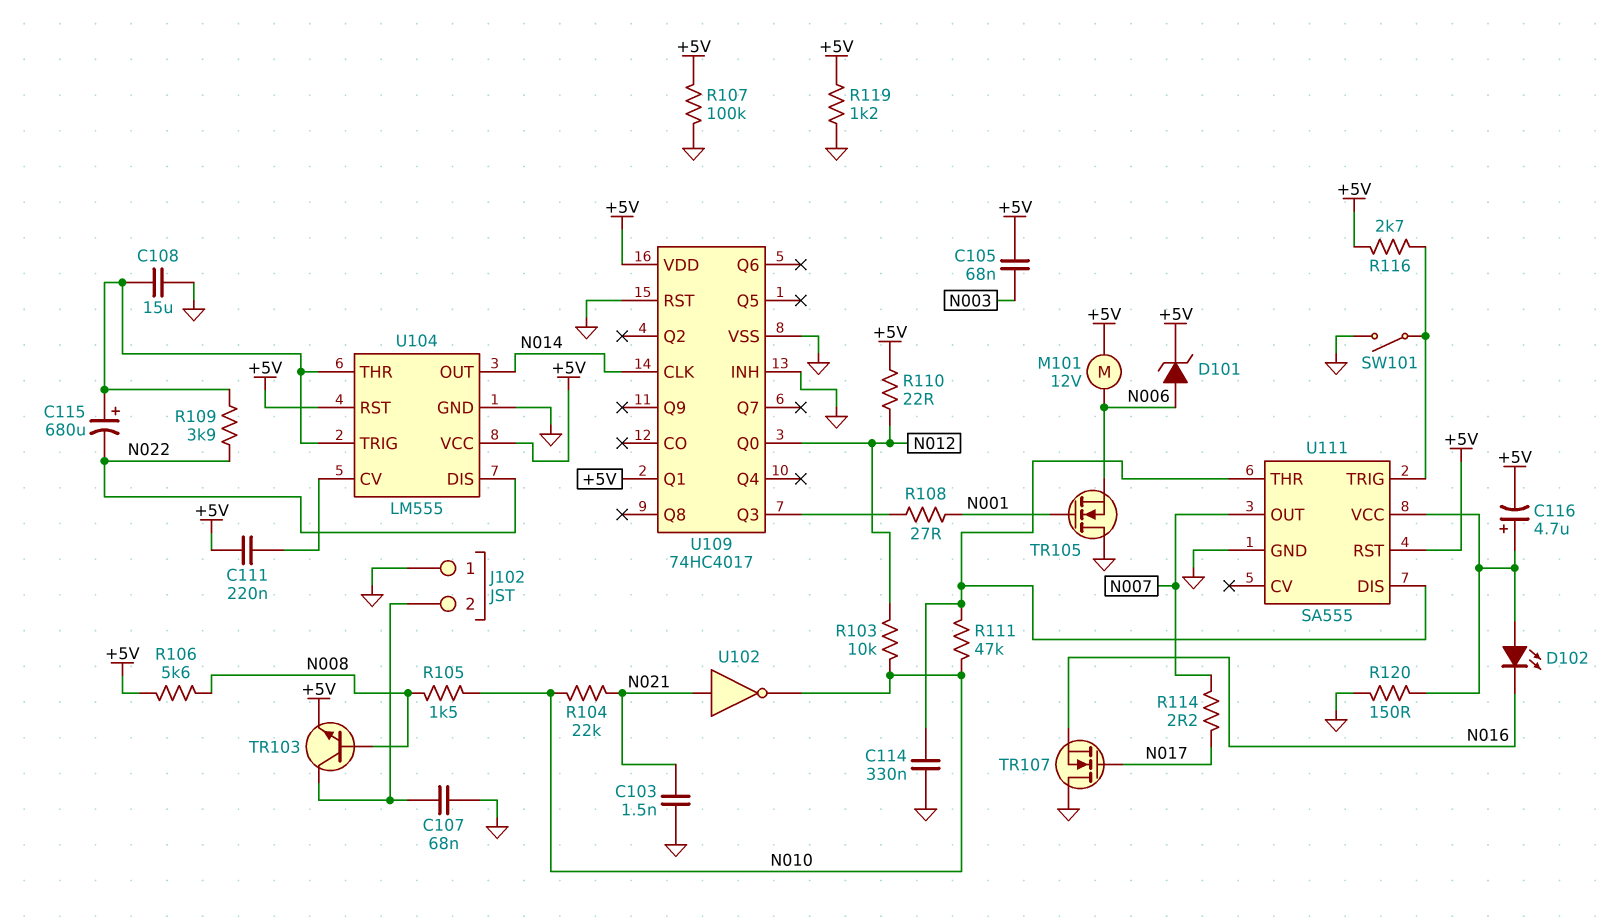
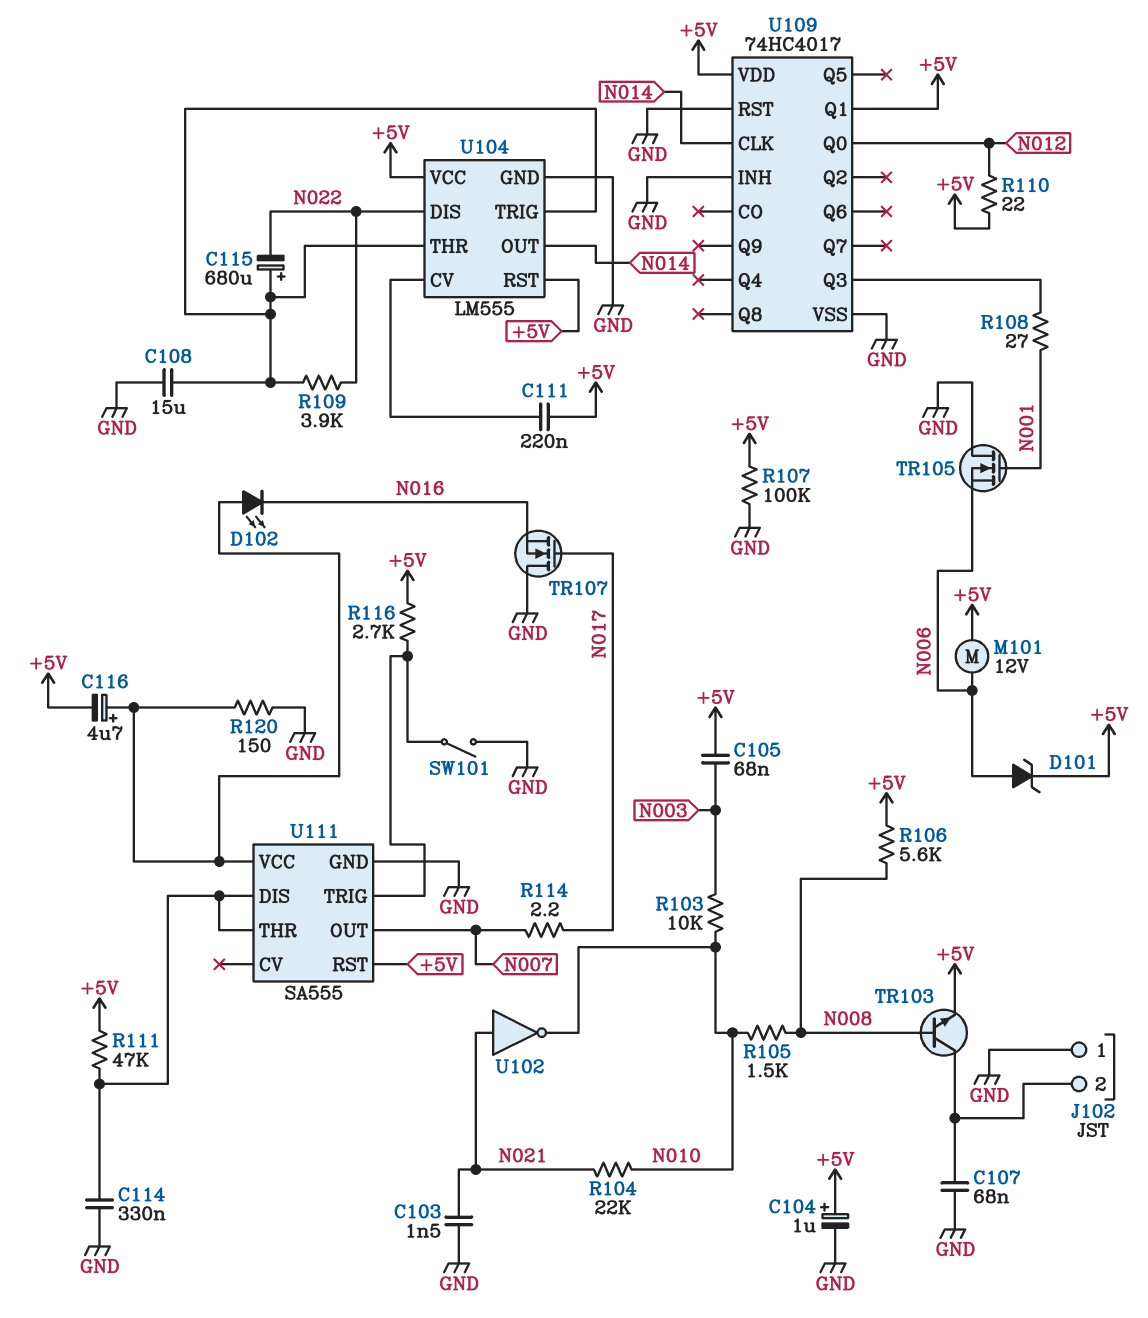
C104: none -> 1uF (plus +5V, minus GND)
R103: 10k (N010, N012) -> 10k (N003, N010)
R111: 47k (N010, U111/DIS) -> 47k (+5V, U111/DIS)
R119: 1.2k (+5V, GND) -> none

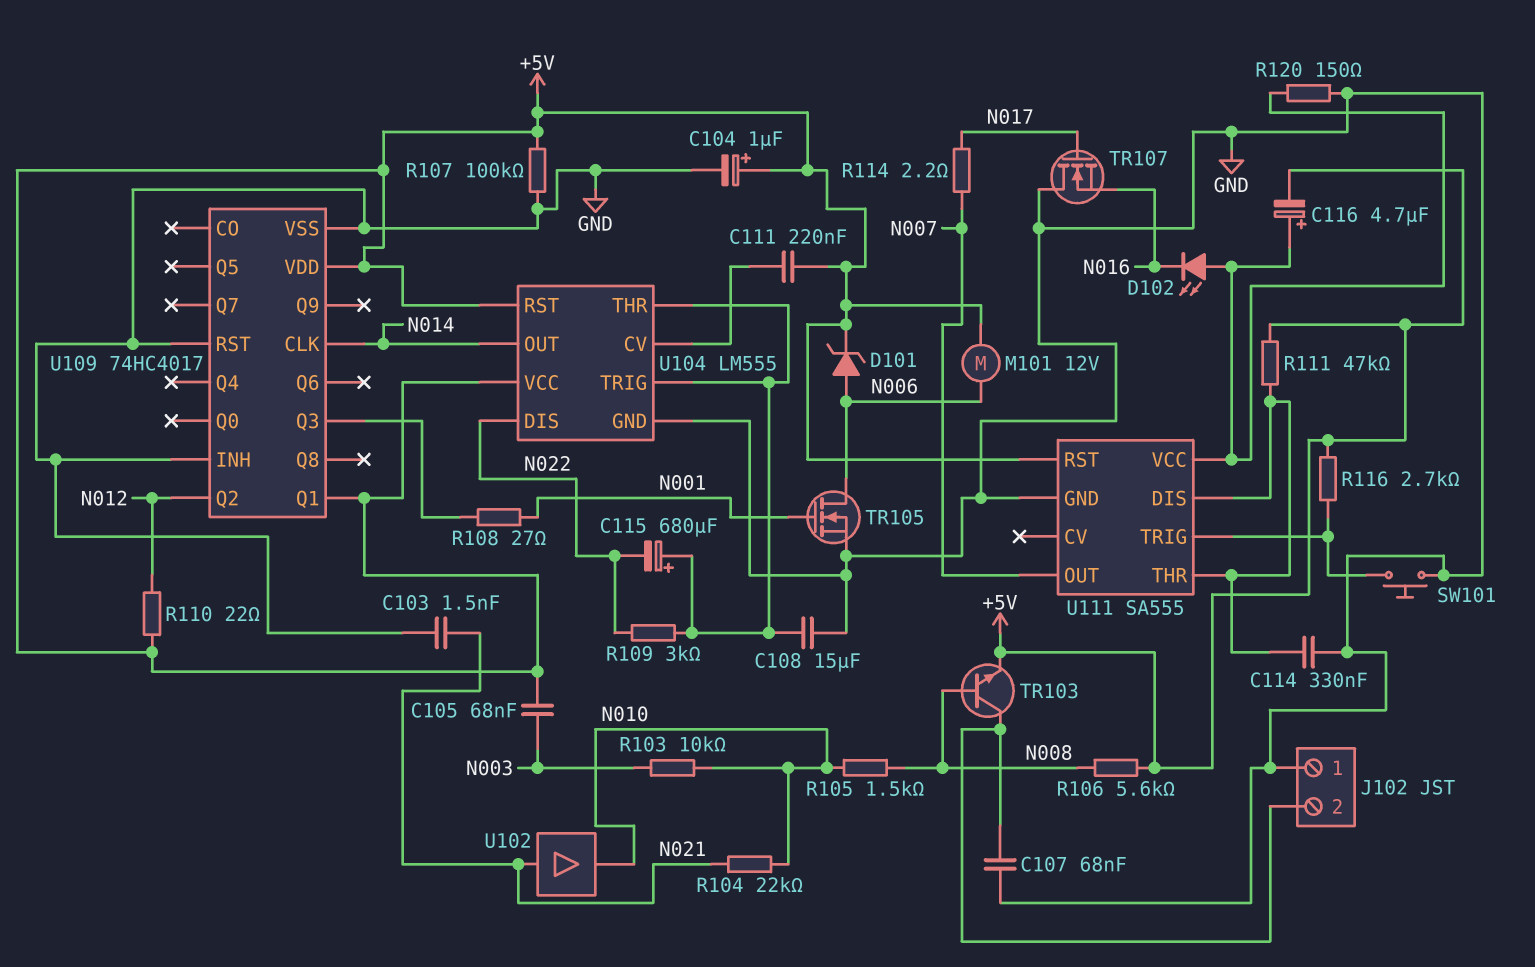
R109: 3.9k (N022, U104/THR) -> 3k (N022, U104/THR)
SW101: switch (GND, U111/TRIG) -> button (GND, U111/TRIG)
TR105: NMOS (G N001, D GND, S N006) -> NMOS (G N001, D N006, S GND)
U102: NOT (in N021, out N010) -> buffer (in N021, out N010)
U109 pin Q0: N012 -> none
U109 pin Q2: none -> N012

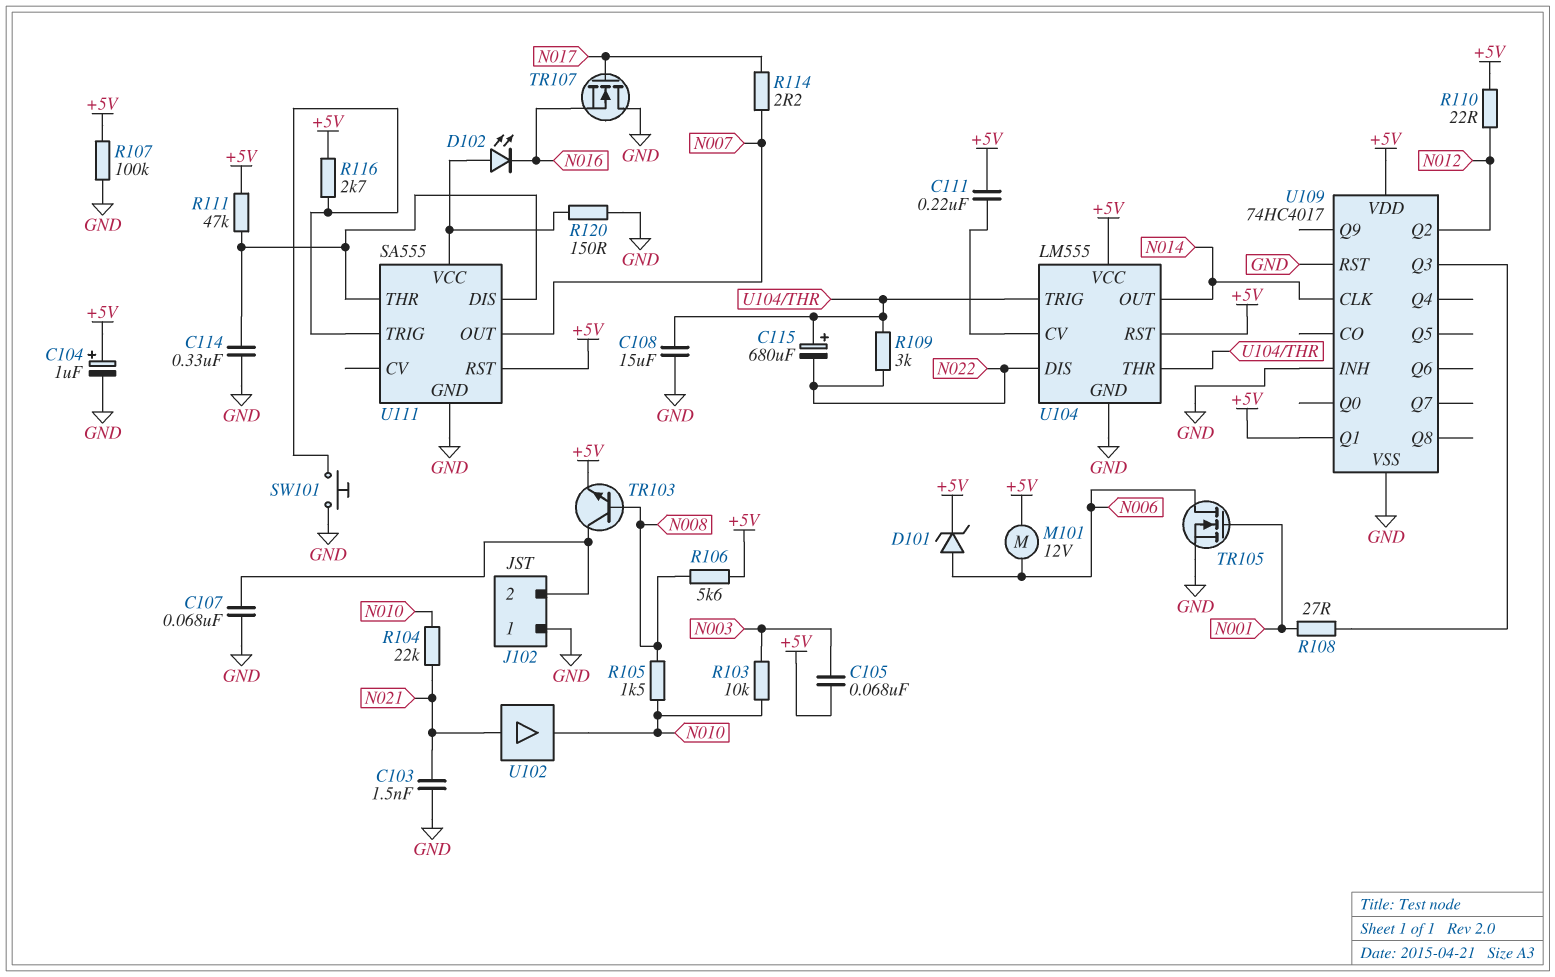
C116: 4.7uF (plus U111/VCC, minus +5V) -> none

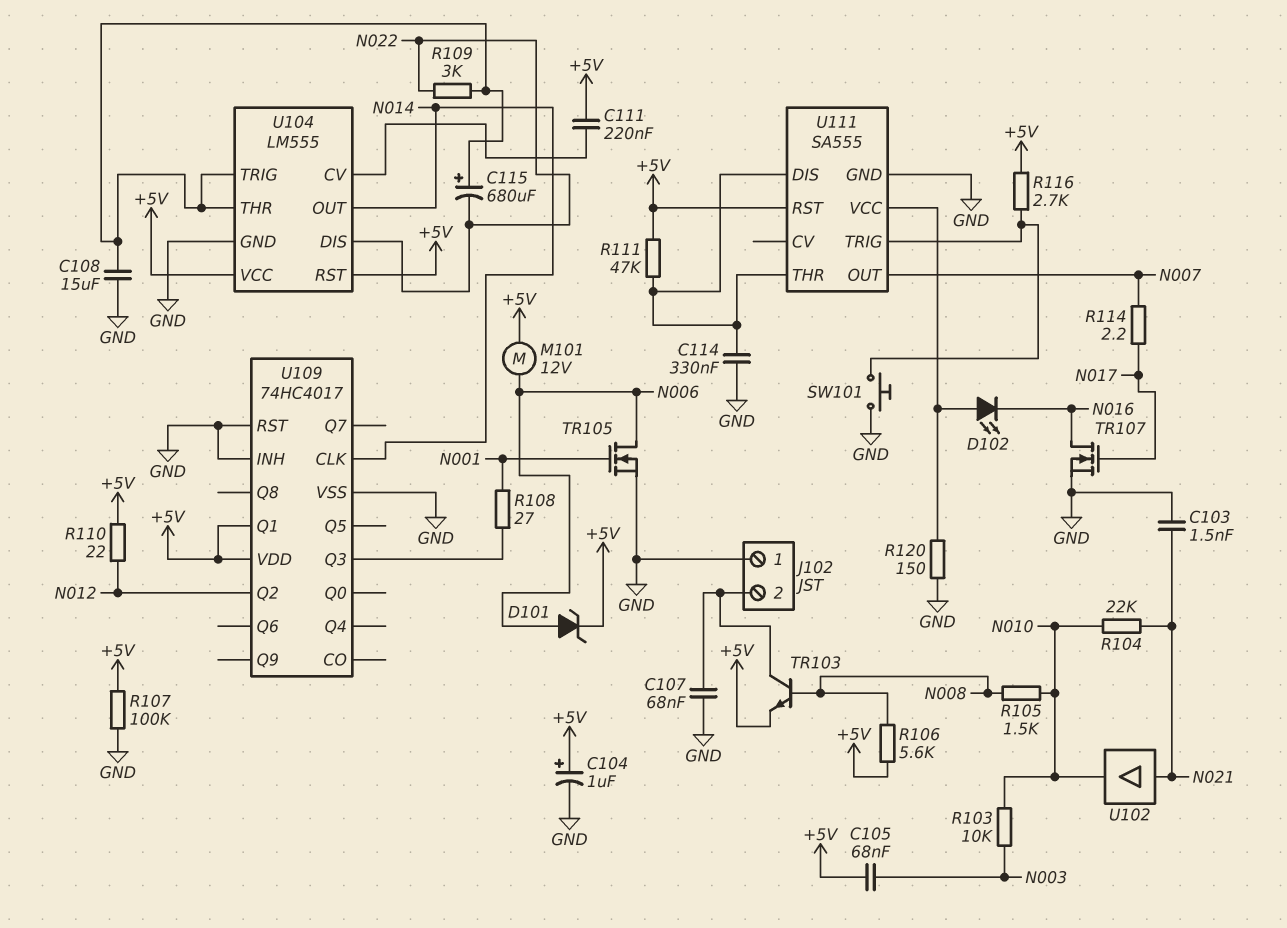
TR107: NMOS (G N017, D GND, S N016) -> NMOS (G N017, D N016, S GND)

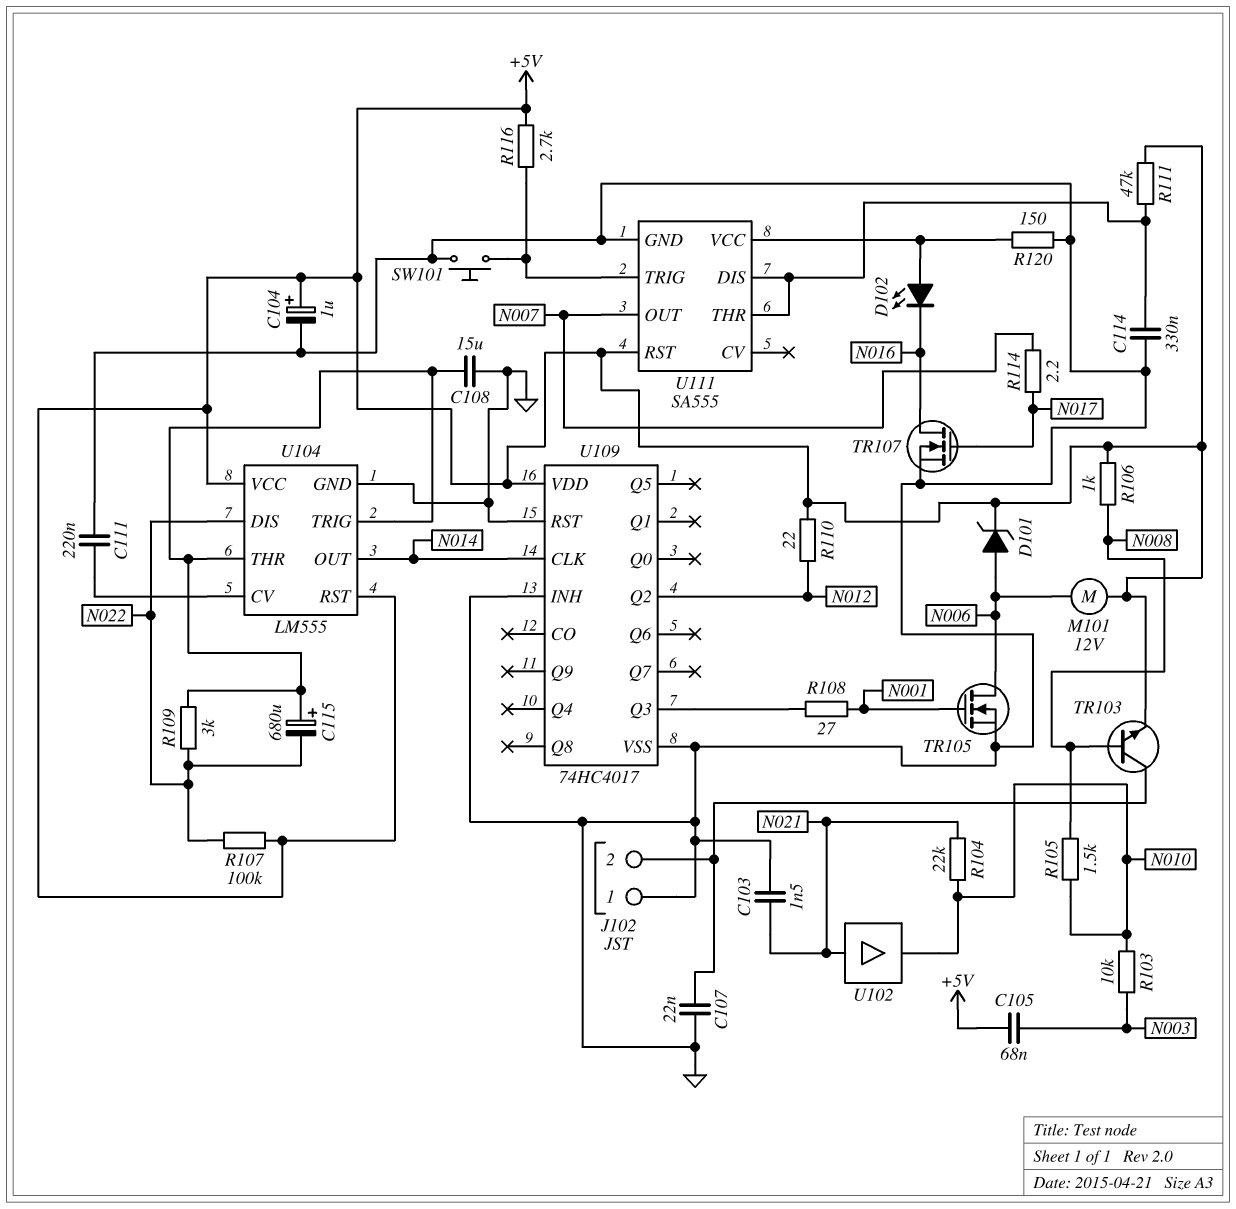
C107: 68nF (GND, J102/2) -> 22nF (GND, J102/2)
C111: 220nF (+5V, U104/CV) -> 220nF (GND, U104/CV)
R106: 5.6k (+5V, N008) -> 1k (+5V, N008)
R107: 100k (+5V, GND) -> 100k (+5V, N022)
U109 pin Q1: +5V -> none

